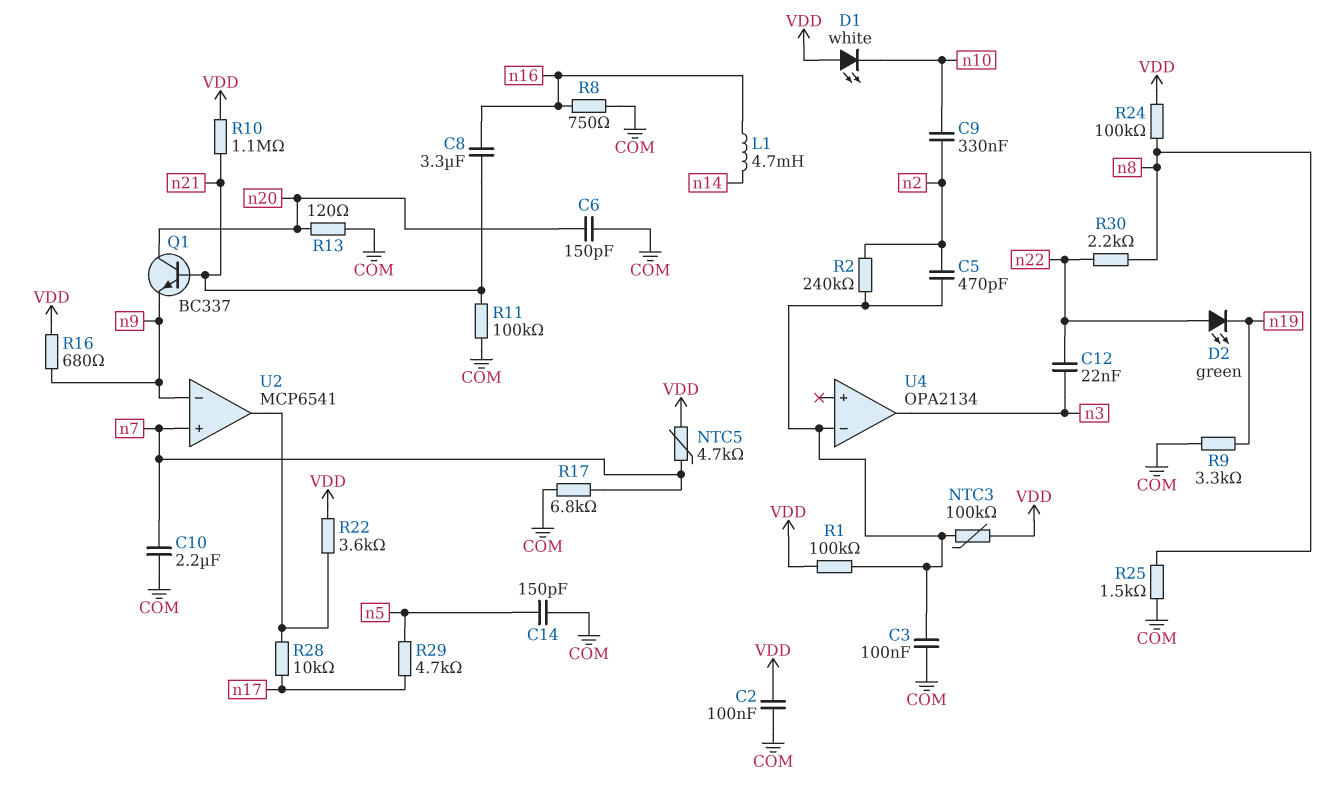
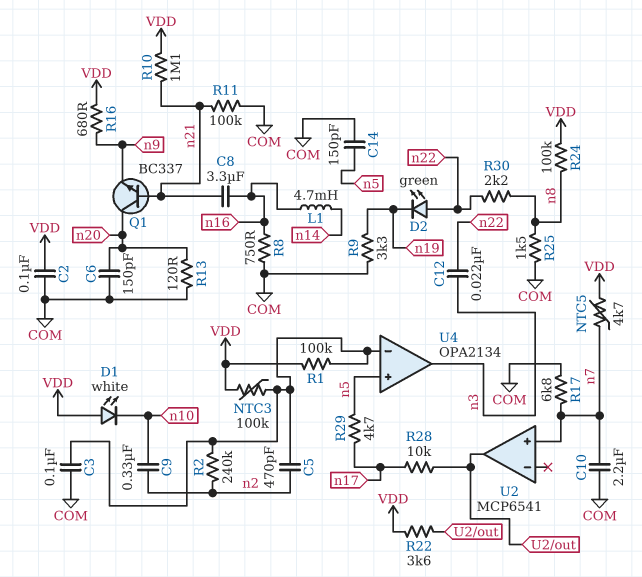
U2 pin in-: n9 -> none
U4 pin in+: none -> n5

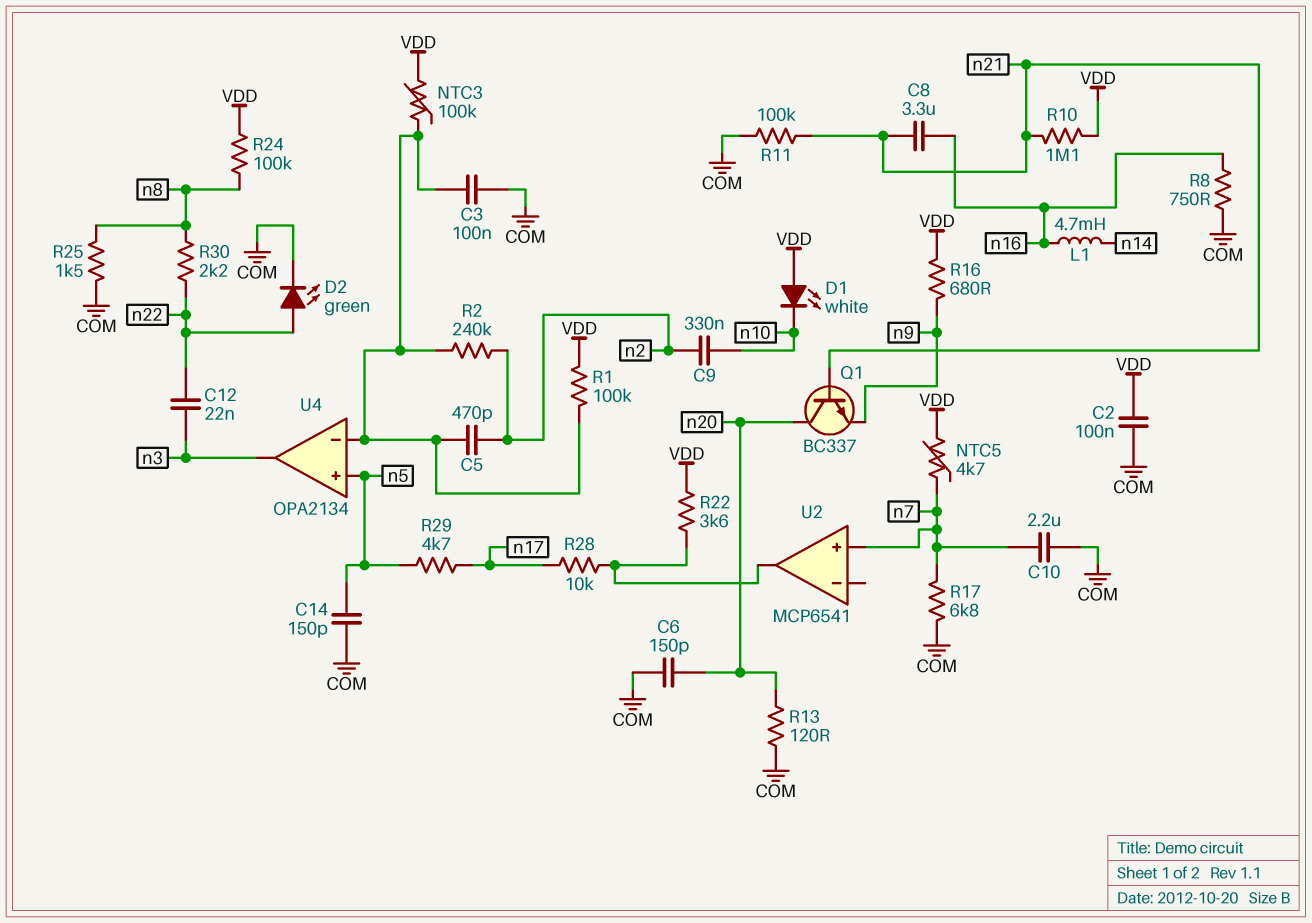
D2: LED green (A n22, K n19) -> LED green (A n22, K COM)
R9: 3.3k (COM, n19) -> none

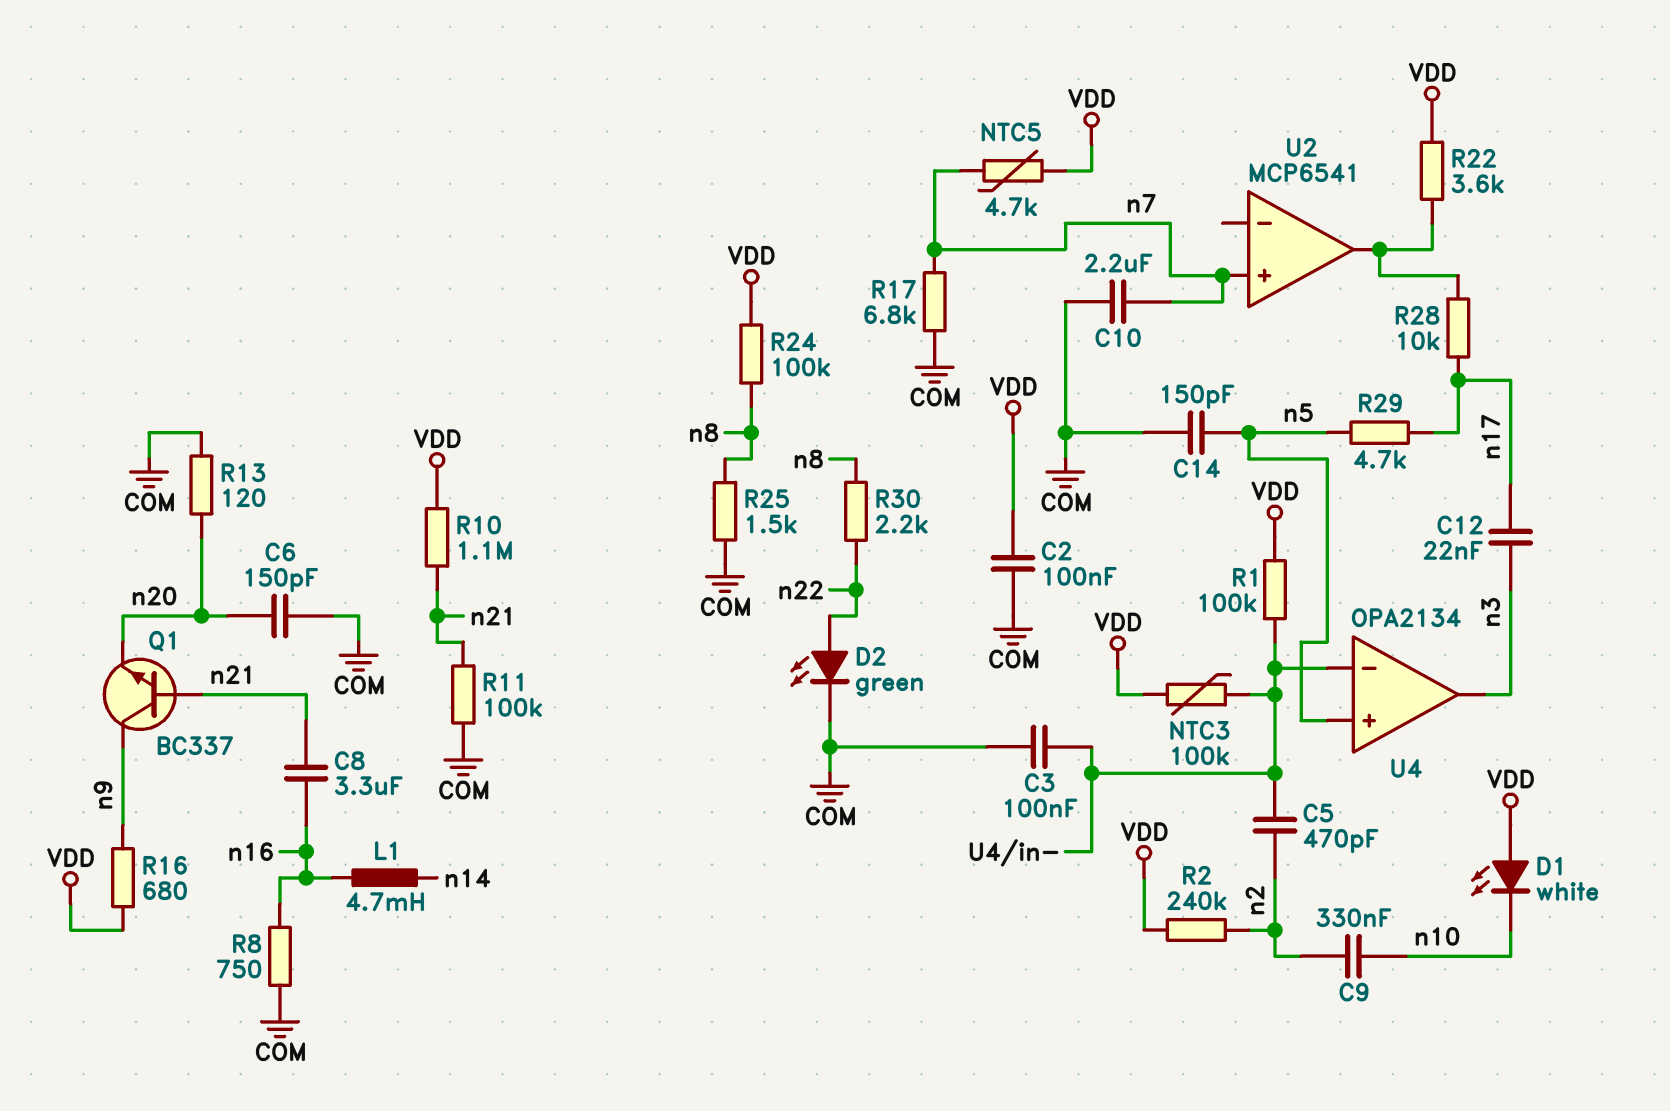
C12: 22nF (n3, n22) -> 22nF (n3, n17)
Q1: NPN BC337 (B n21, C n20, E n9) -> NPN BC337 (B n21, C n9, E n20)
R2: 240k (U4/in-, n2) -> 240k (VDD, n2)

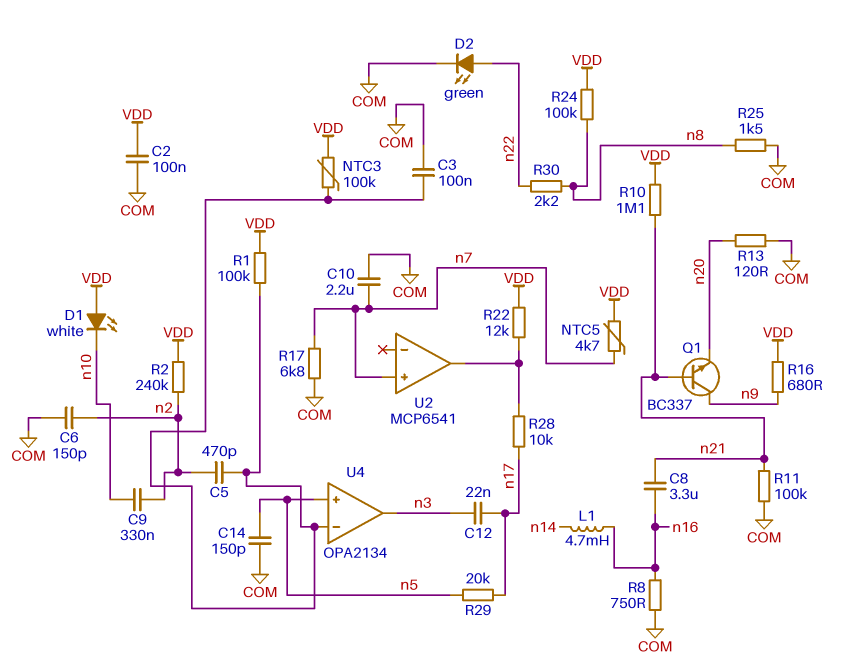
C6: 150pF (COM, n20) -> 150pF (COM, n2)
R22: 3.6k (U2/out, VDD) -> 12k (U2/out, VDD)
R29: 4.7k (n5, n17) -> 20k (n5, n17)

